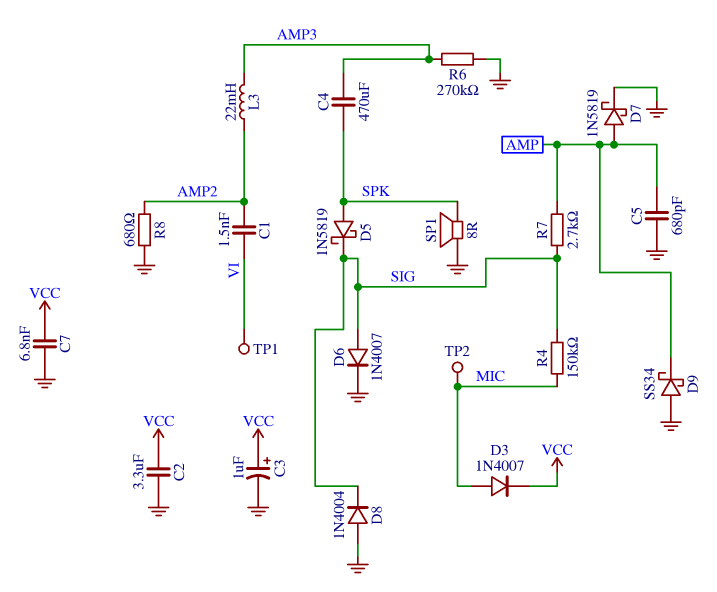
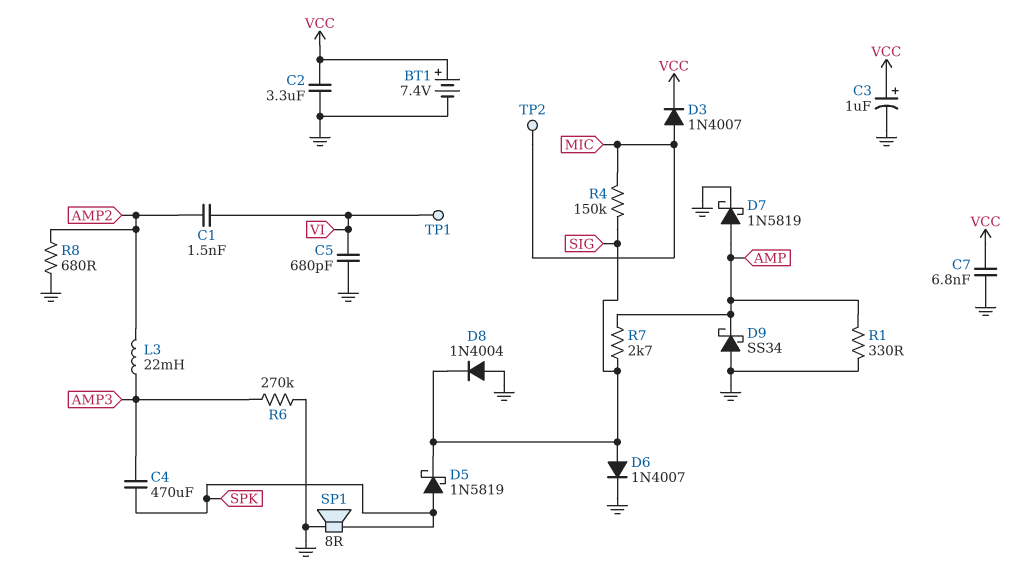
BT1: none -> 7.4V (plus VCC, minus GND)
C5: 680pF (AMP, GND) -> 680pF (GND, VI)
R1: none -> 330 (AMP, GND)

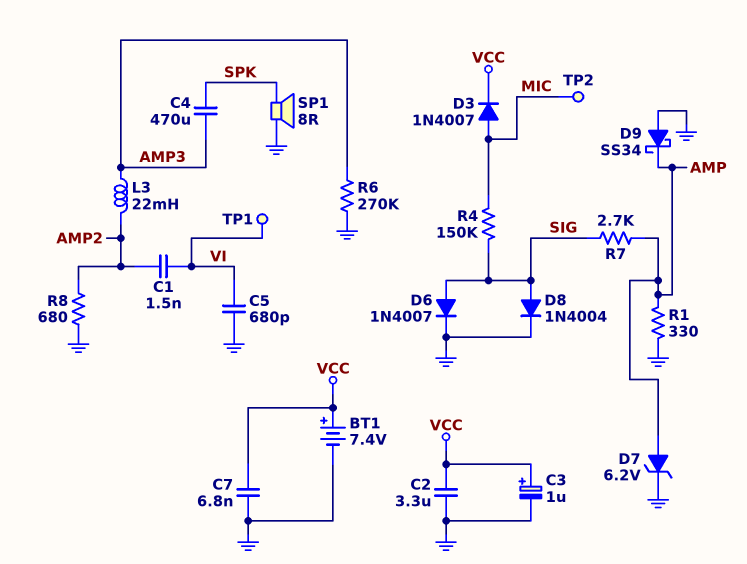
D5: schottky 1N5819 (A SPK, K SIG) -> none
D7: schottky 1N5819 (A AMP, K GND) -> zener 6.2V (A AMP, K GND)
D8: diode 1N4004 (A GND, K SIG) -> diode 1N4004 (A SIG, K GND)

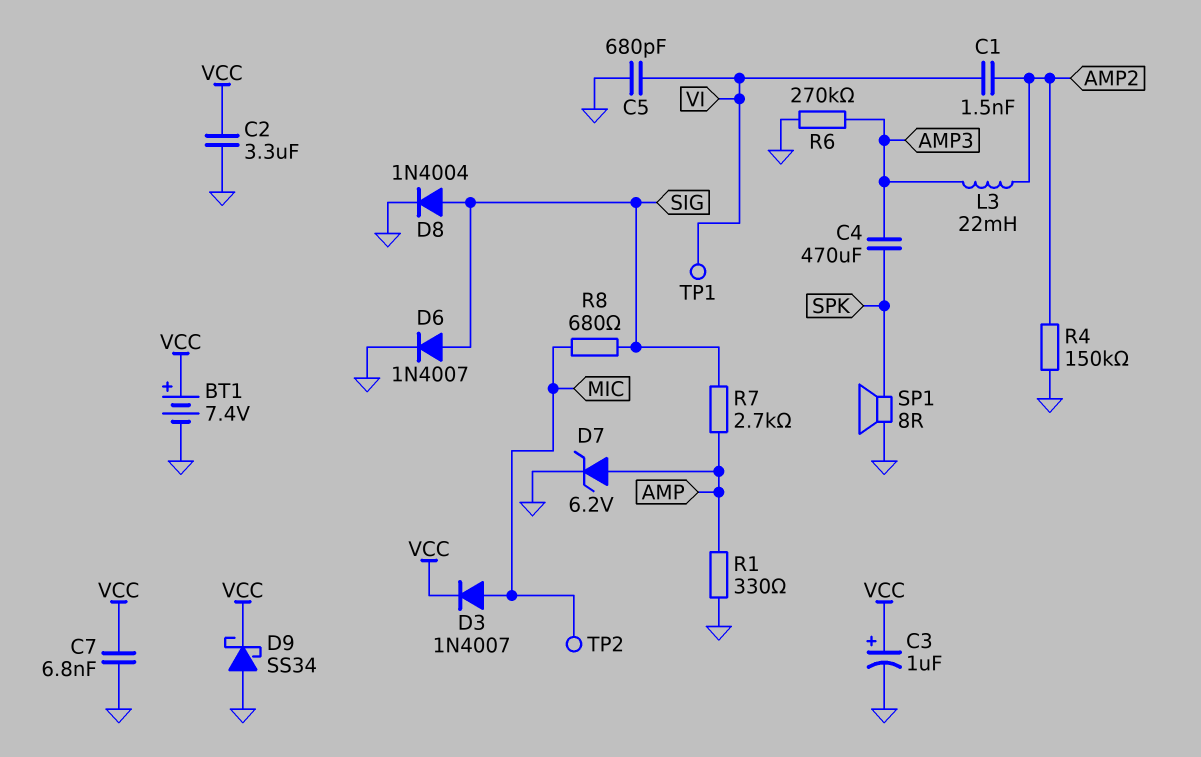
D9: schottky SS34 (A GND, K AMP) -> schottky SS34 (A GND, K VCC)
R4: 150k (MIC, SIG) -> 150k (AMP2, GND)
R8: 680 (AMP2, GND) -> 680 (MIC, SIG)

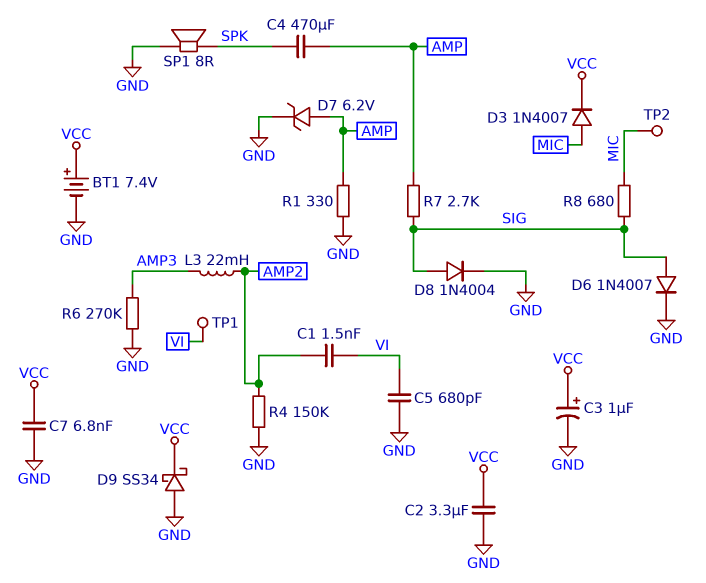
C4: 470uF (AMP3, SPK) -> 470uF (AMP, SPK)

